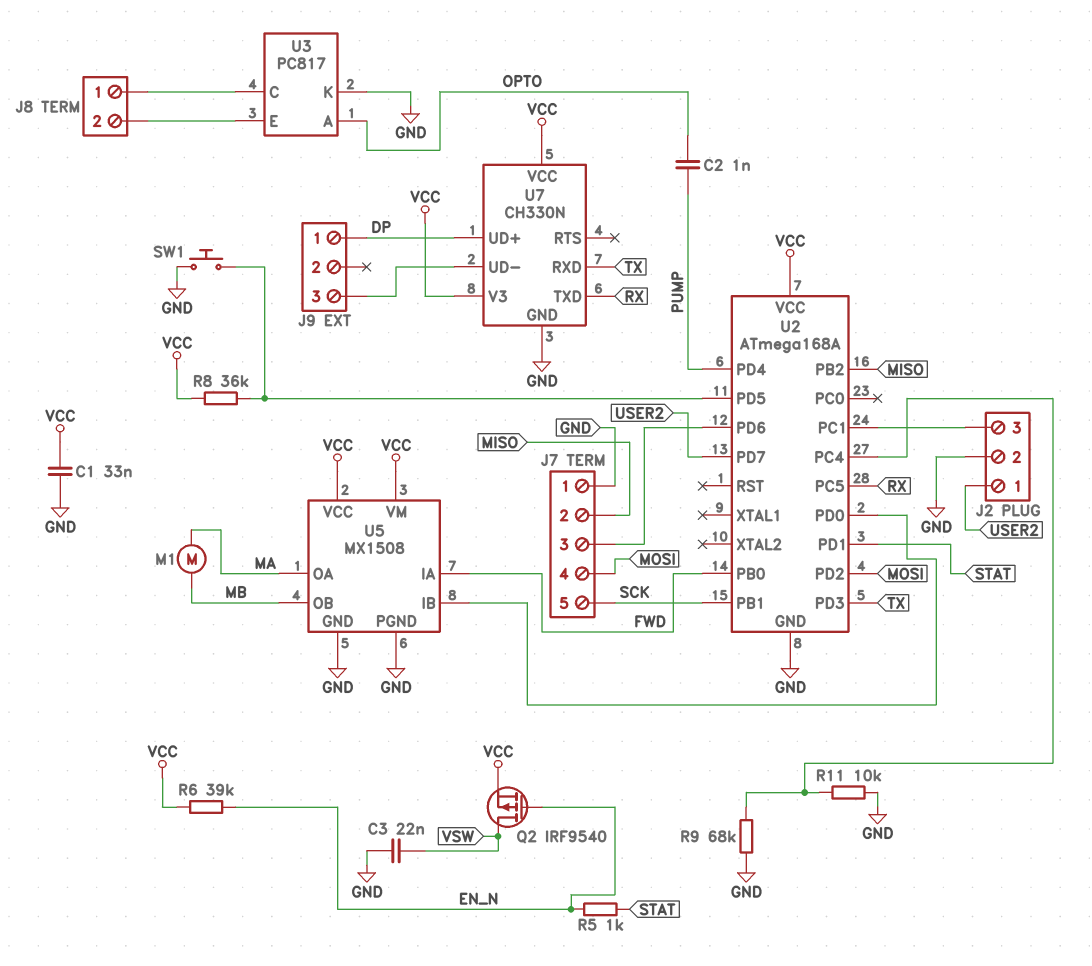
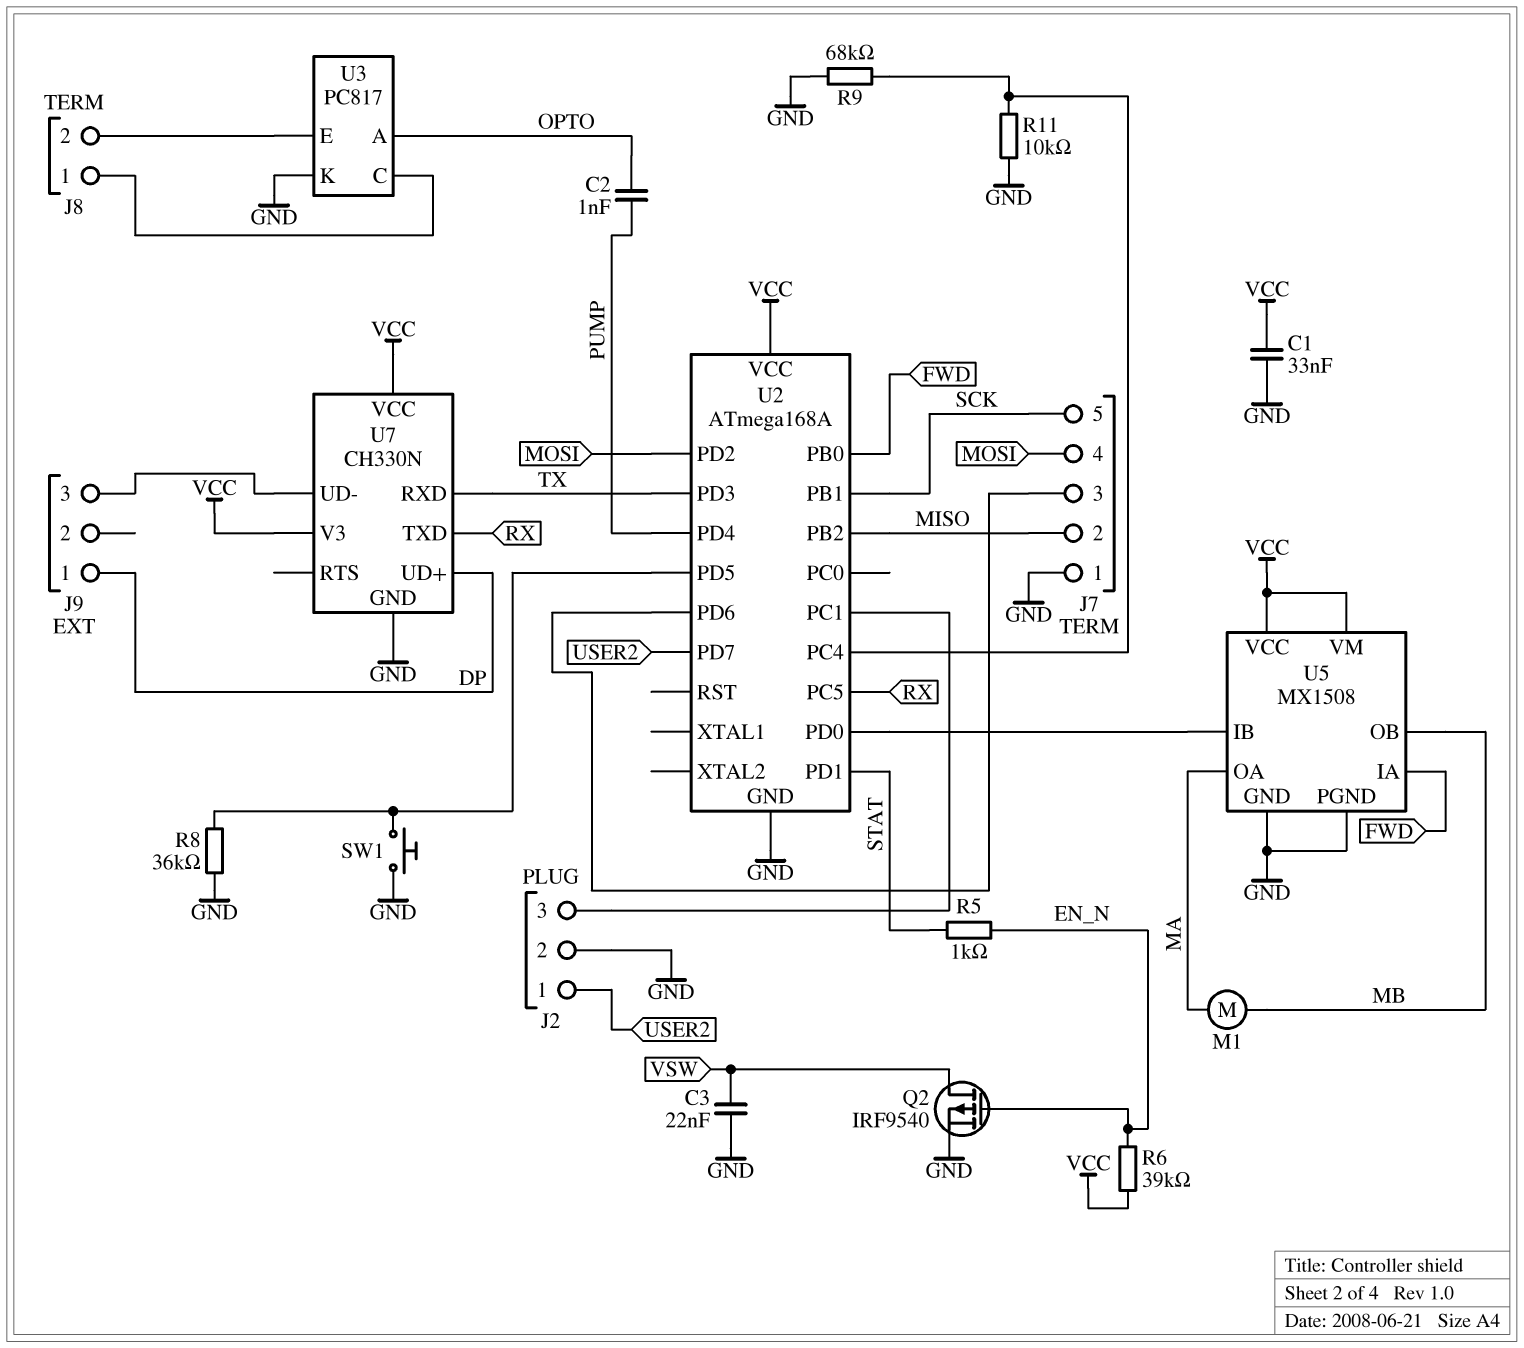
Q2: PMOS IRF9540 (G EN_N, D VSW, S VCC) -> PMOS IRF9540 (G EN_N, D VSW, S GND)
R8: 36k (U2/PD5, VCC) -> 36k (GND, U2/PD5)

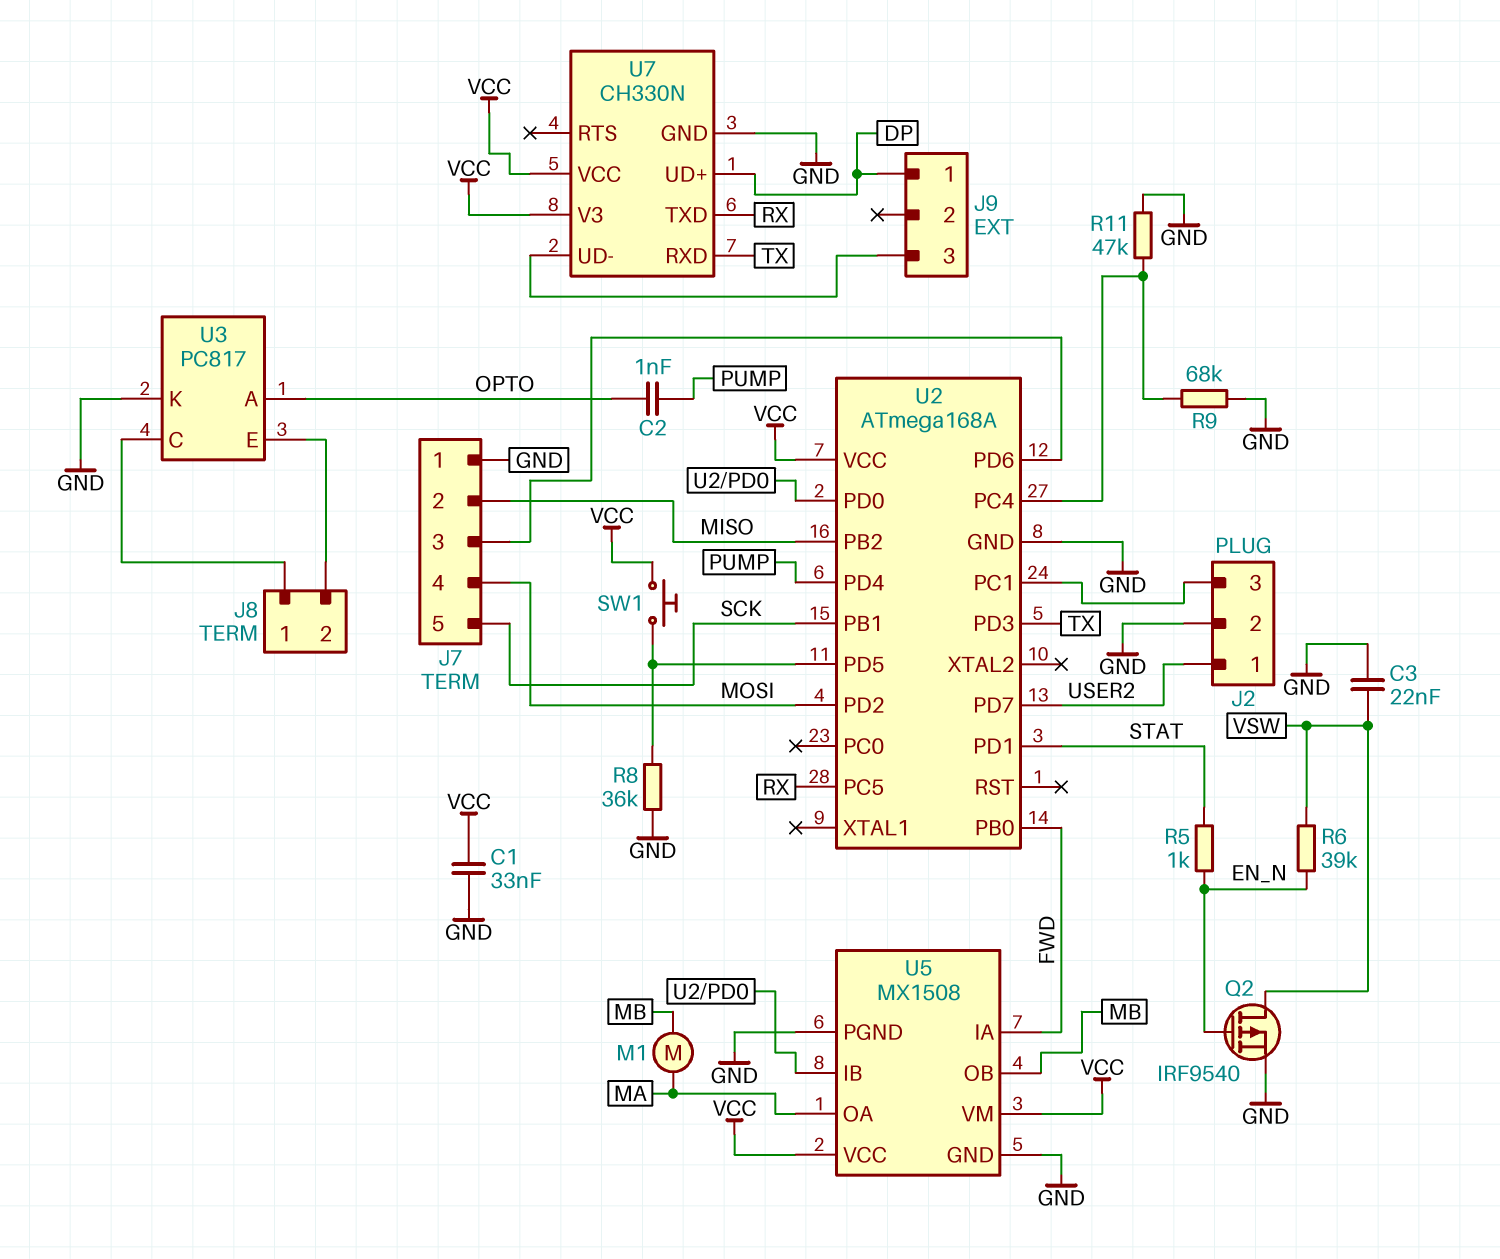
R6: 39k (EN_N, VCC) -> 39k (EN_N, VSW)
R11: 10k (GND, U2/PC4) -> 47k (GND, U2/PC4)
SW1: button (GND, U2/PD5) -> button (U2/PD5, VCC)

